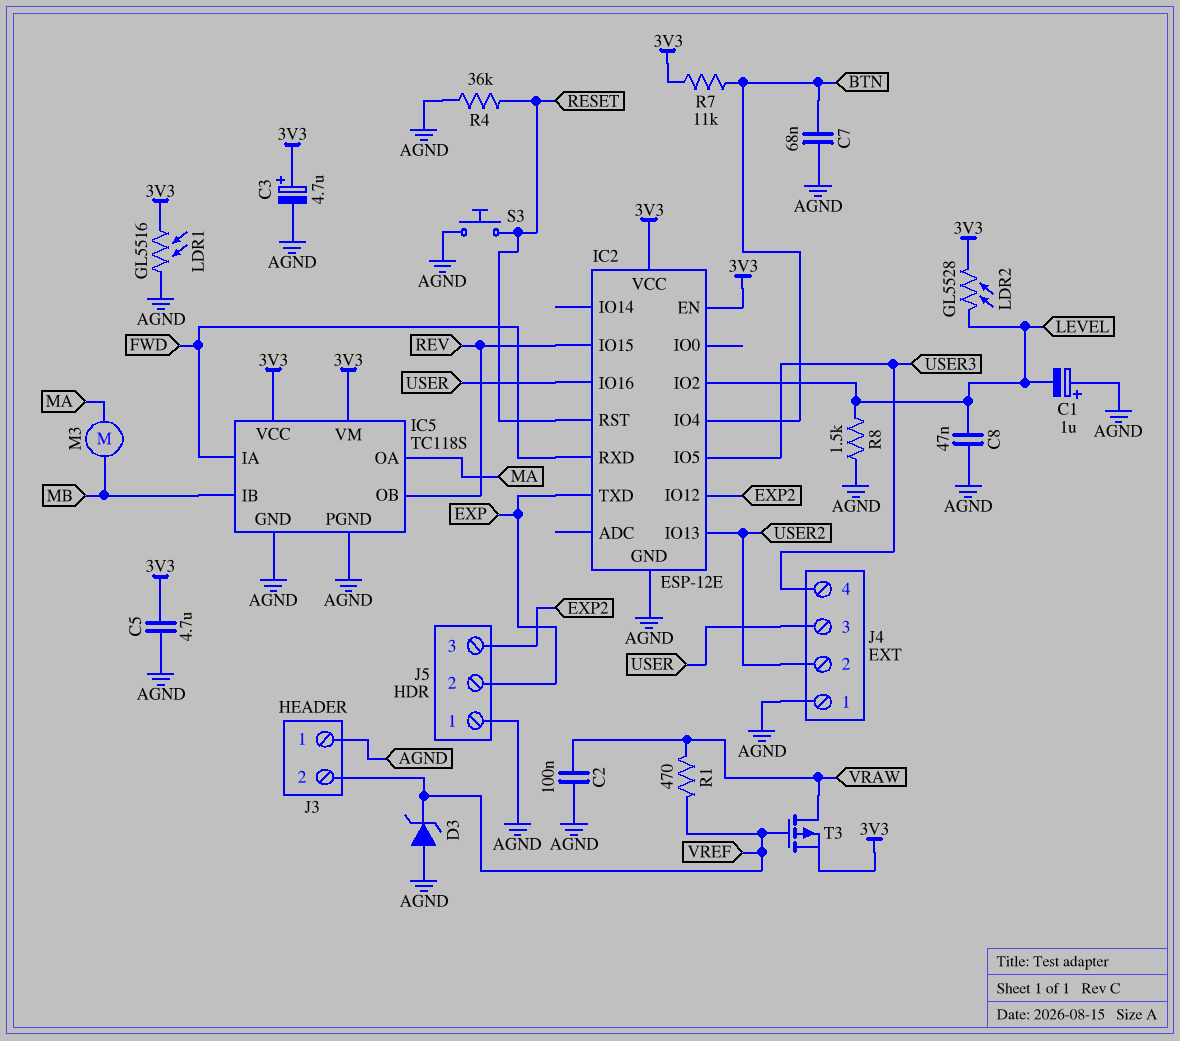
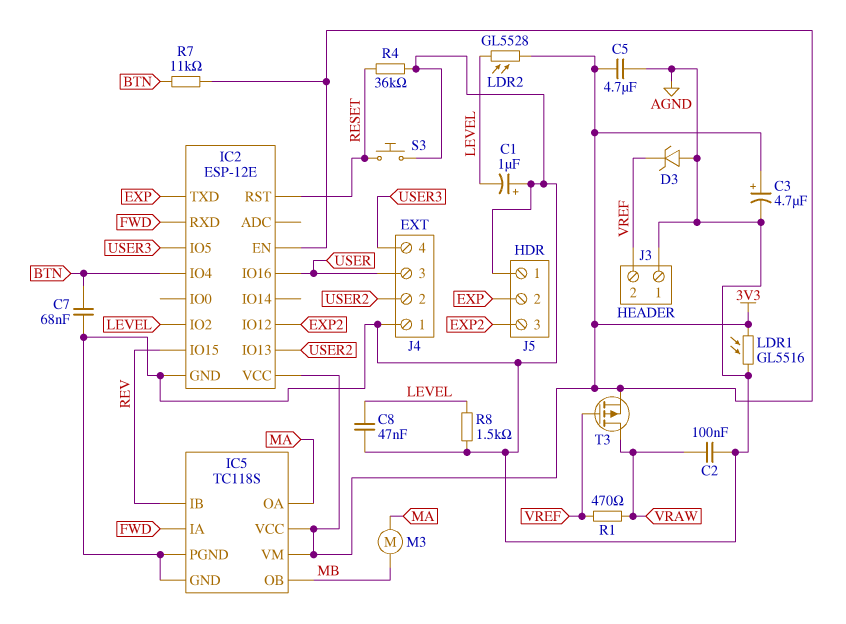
IC5 pin IB: MB -> REV
IC5 pin OB: REV -> MB

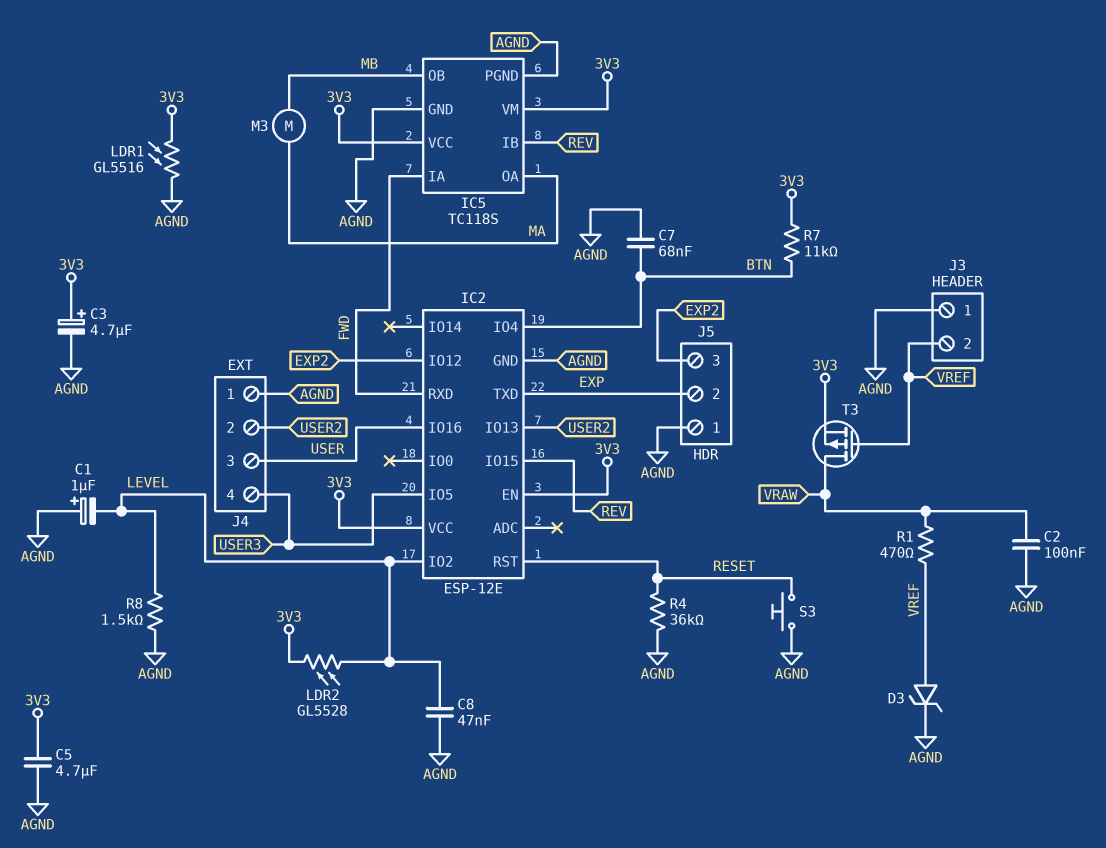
D3: zener (A AGND, K VREF) -> zener (A VREF, K AGND)

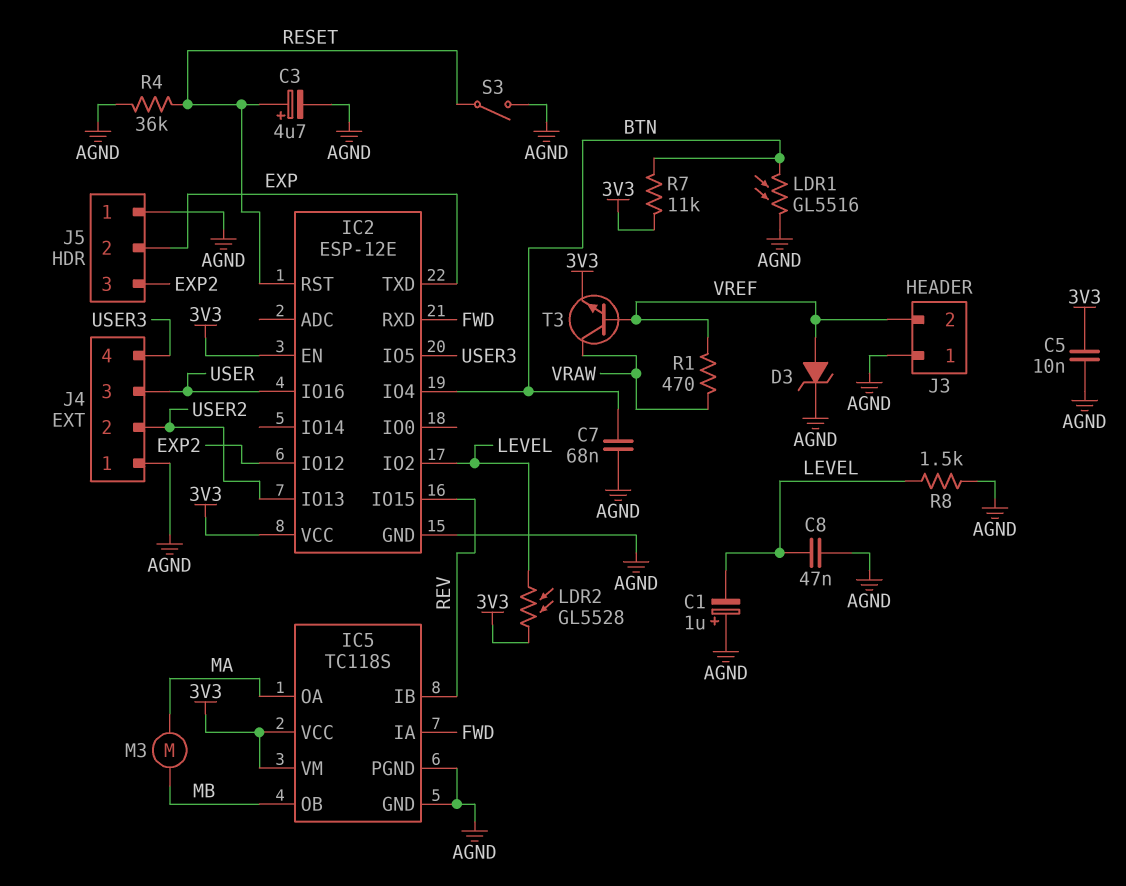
C2: 100nF (AGND, VRAW) -> none
C3: 4.7uF (plus 3V3, minus AGND) -> 4.7uF (plus RESET, minus AGND)
C5: 4.7uF (3V3, AGND) -> 10nF (3V3, AGND)
LDR1: GL5516 (3V3, AGND) -> GL5516 (AGND, BTN)
S3: button (AGND, RESET) -> switch (AGND, RESET)
T3: PMOS (G VREF, D VRAW, S 3V3) -> NPN (B VREF, C VRAW, E 3V3)

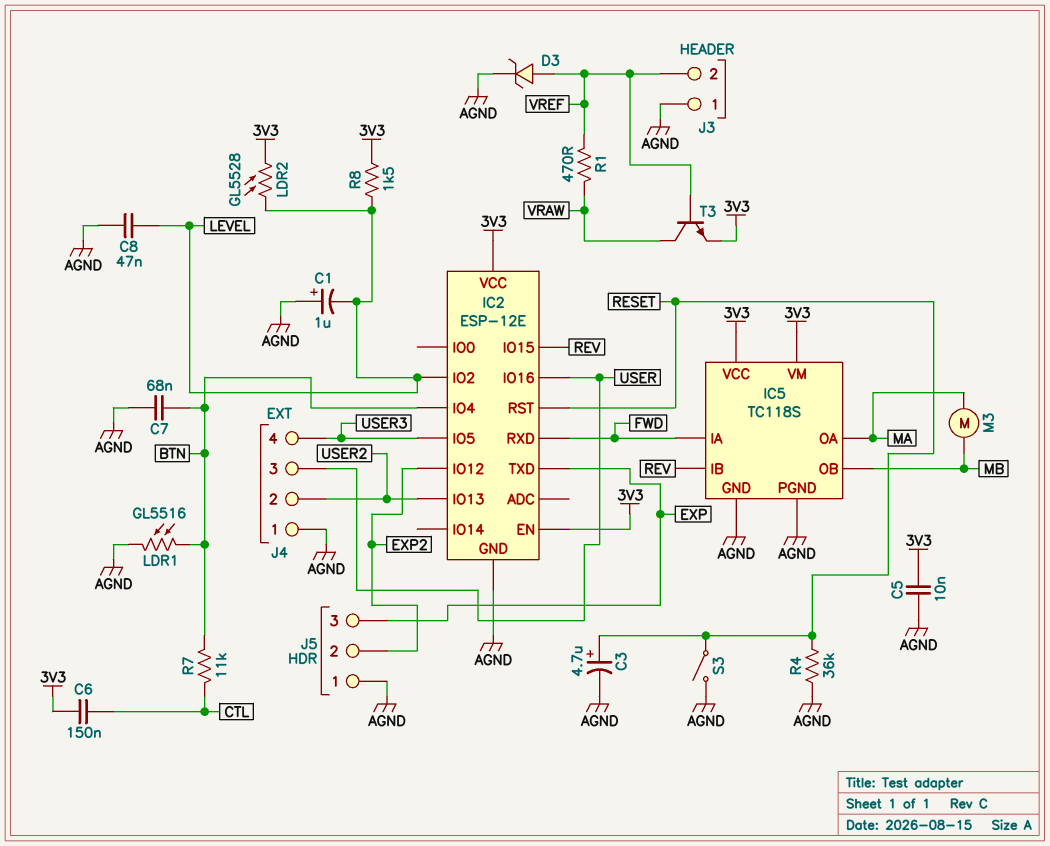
C6: none -> 150nF (3V3, CTL)
J5 pin 2: EXP -> EXP2
J5 pin 3: EXP2 -> EXP
R7: 11k (3V3, BTN) -> 11k (BTN, CTL)
R8: 1.5k (AGND, LEVEL) -> 1.5k (3V3, LEVEL)

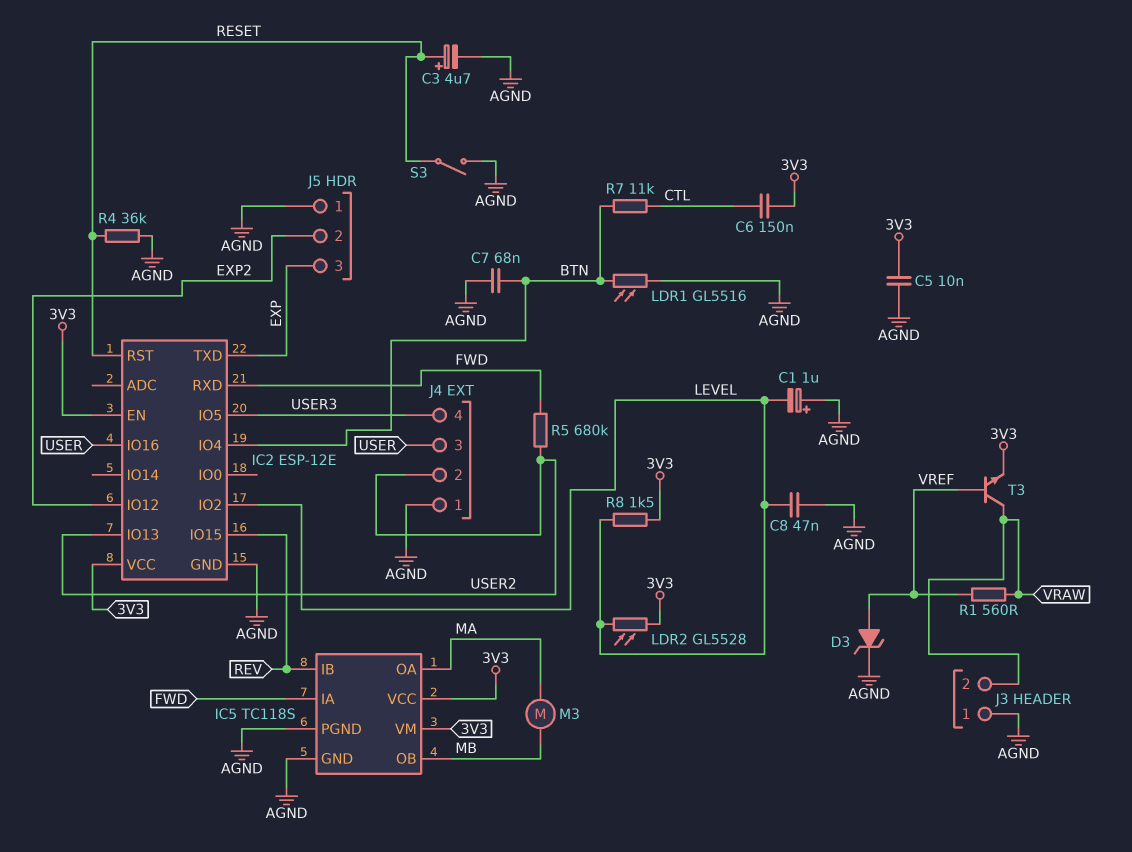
J3 pin 2: VREF -> VRAW
R1: 470 (VRAW, VREF) -> 560 (VRAW, VREF)
R5: none -> 680k (FWD, USER2)

